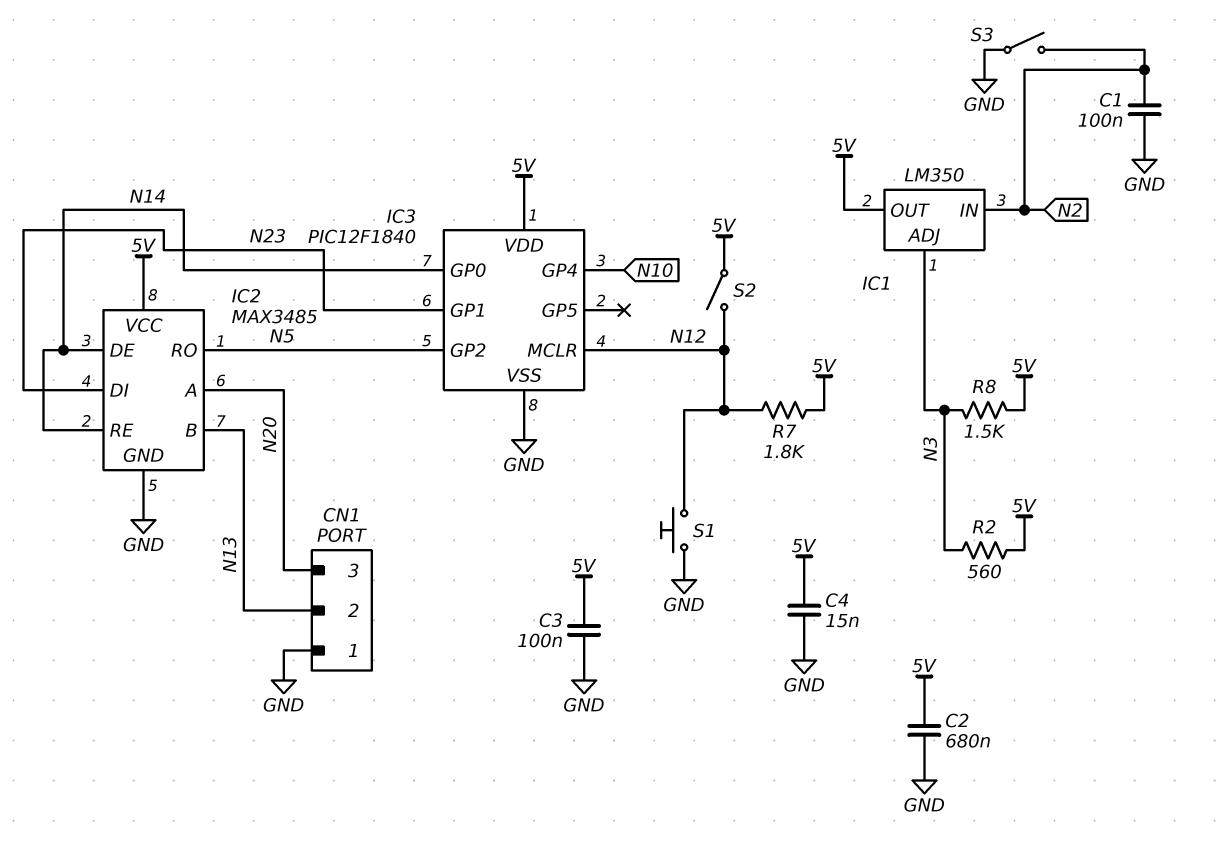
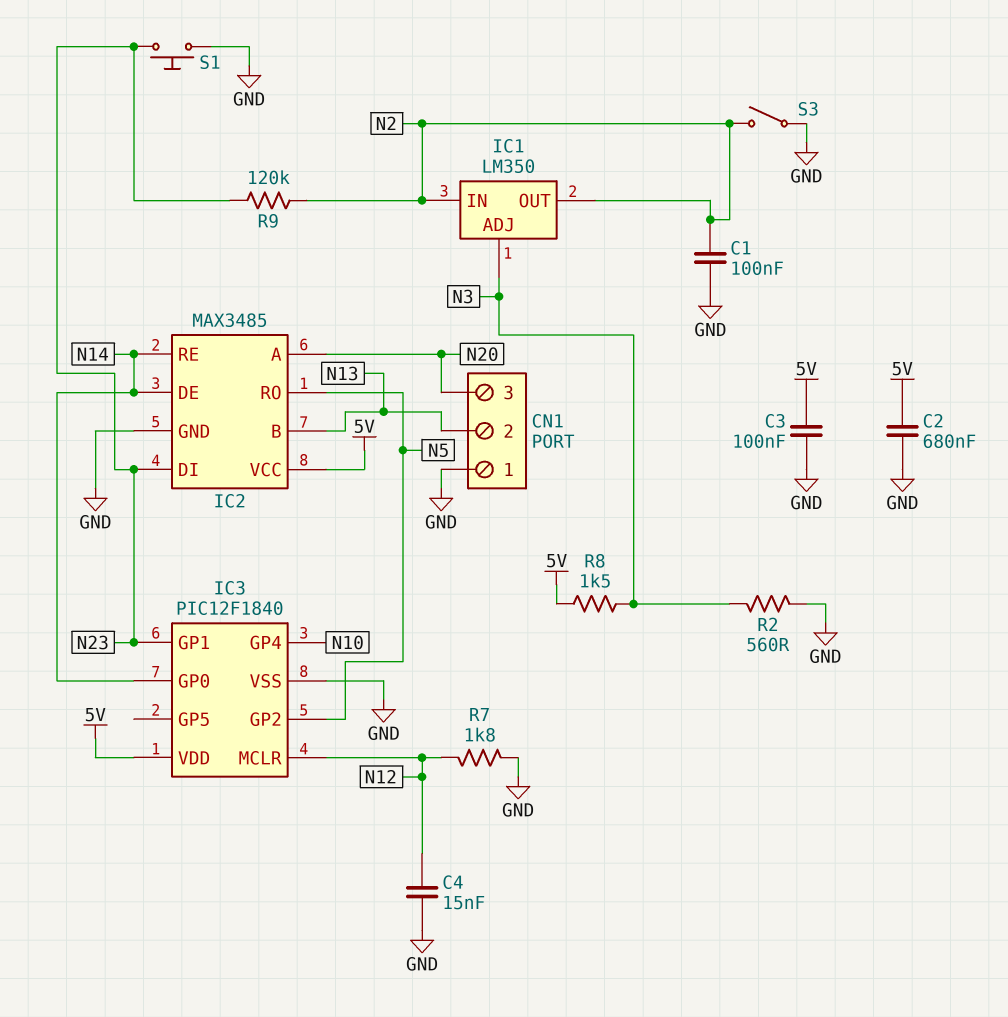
C4: 15nF (5V, GND) -> 15nF (GND, N12)
IC1 pin OUT: 5V -> N2
R2: 560 (5V, N3) -> 560 (GND, N3)
R7: 1.8k (5V, N12) -> 1.8k (GND, N12)
R9: none -> 120k (N2, N23)
S1: button (GND, N12) -> button (GND, N23)
S2: switch (5V, N12) -> none

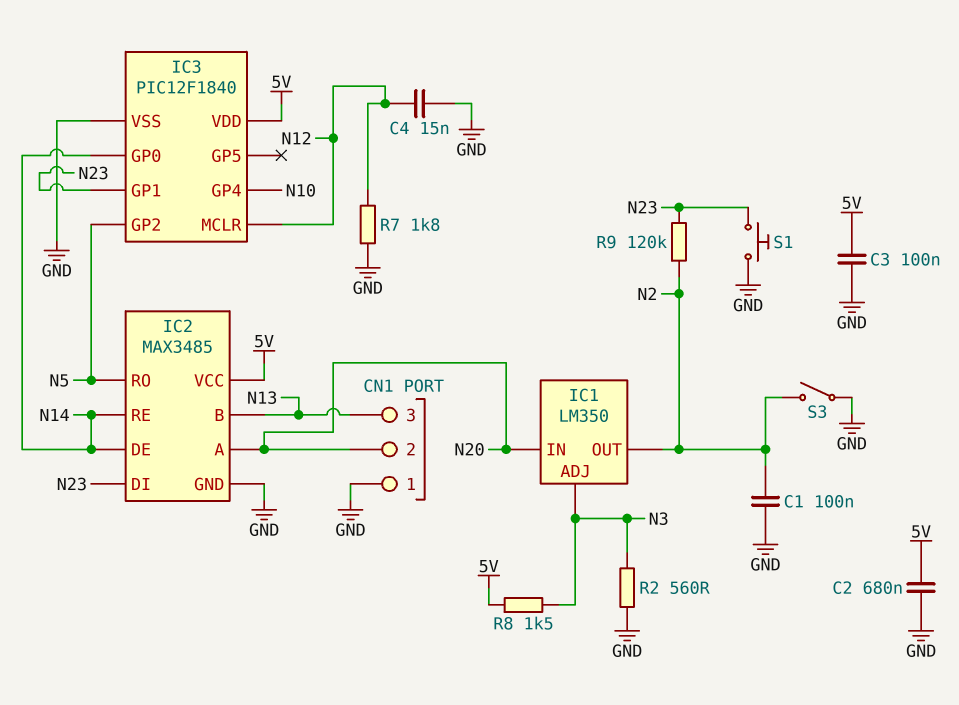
CN1 pin 2: N13 -> N20
CN1 pin 3: N20 -> N13
IC1 pin IN: N2 -> N20

